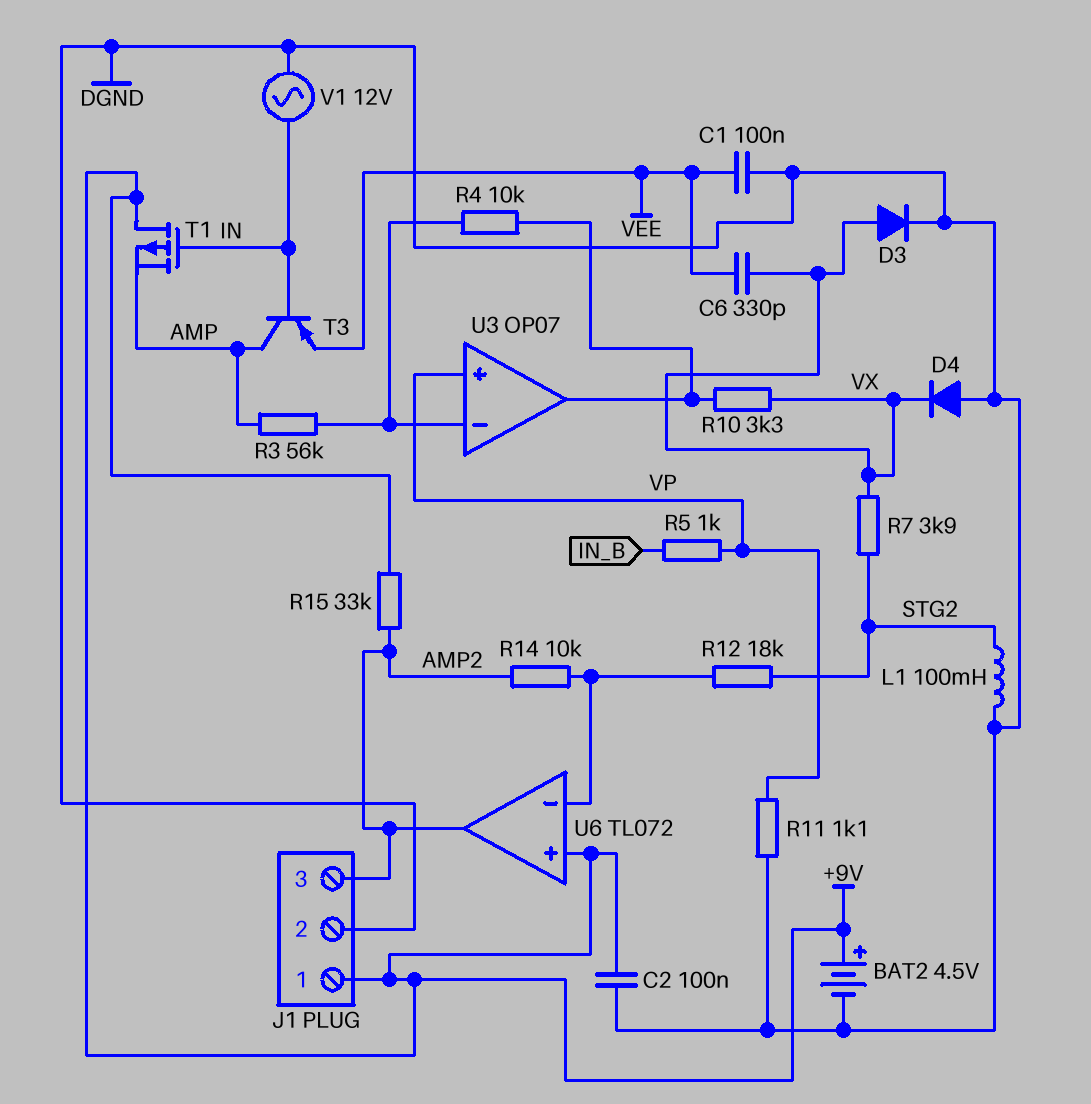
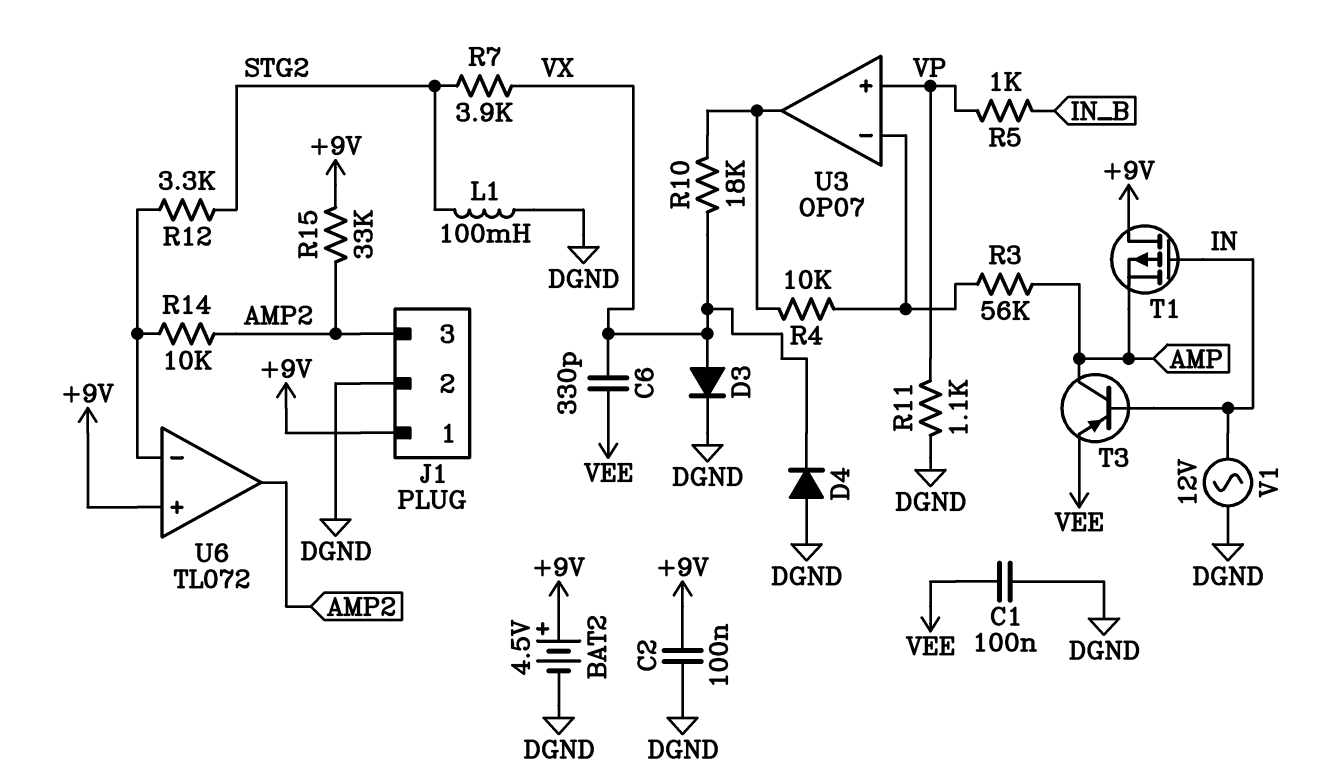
R10: 3.3k (U3/out, VX) -> 18k (U3/out, VX)
R12: 18k (STG2, U6/in-) -> 3.3k (STG2, U6/in-)

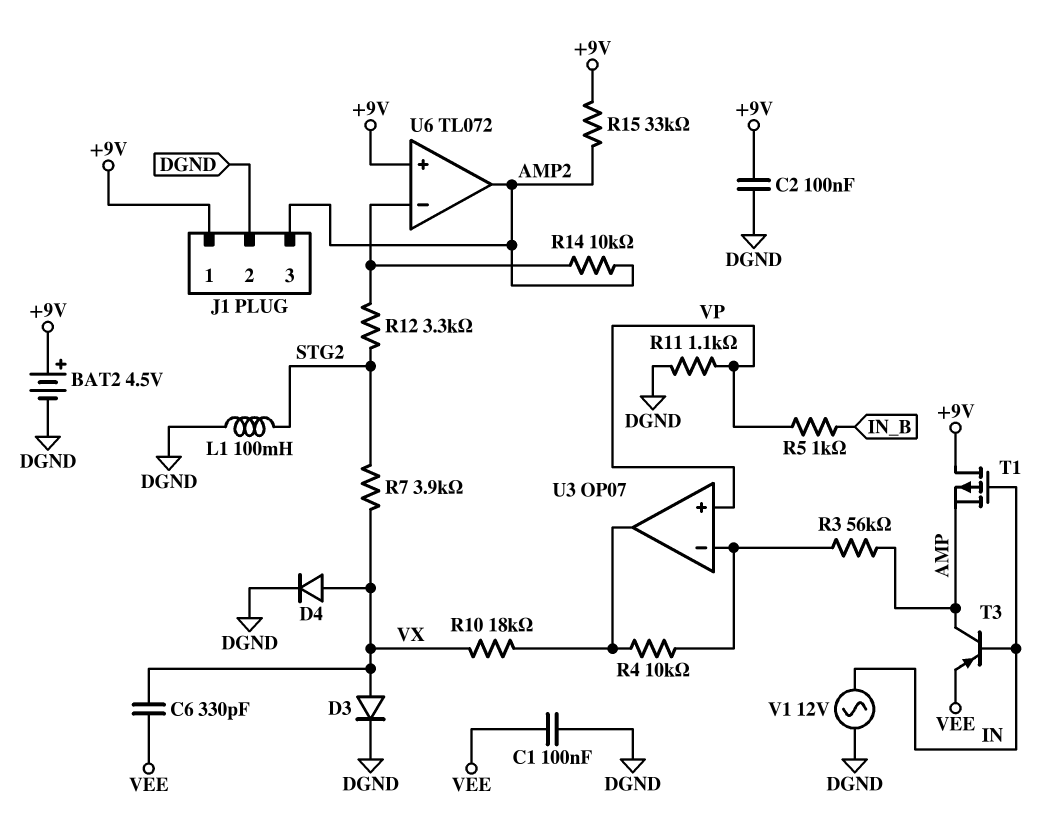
D4: diode (A DGND, K VX) -> diode (A VX, K DGND)

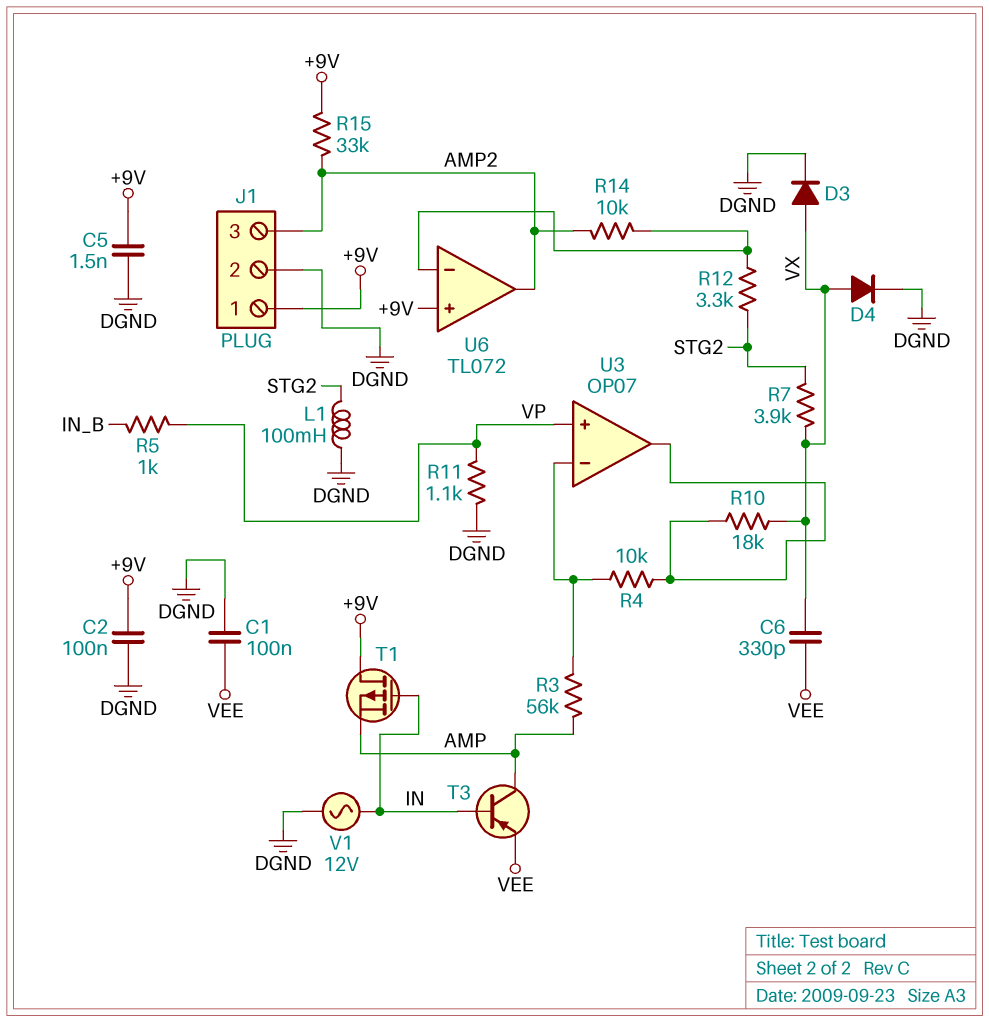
BAT2: 4.5V (plus +9V, minus DGND) -> none
C5: none -> 1.5nF (+9V, DGND)

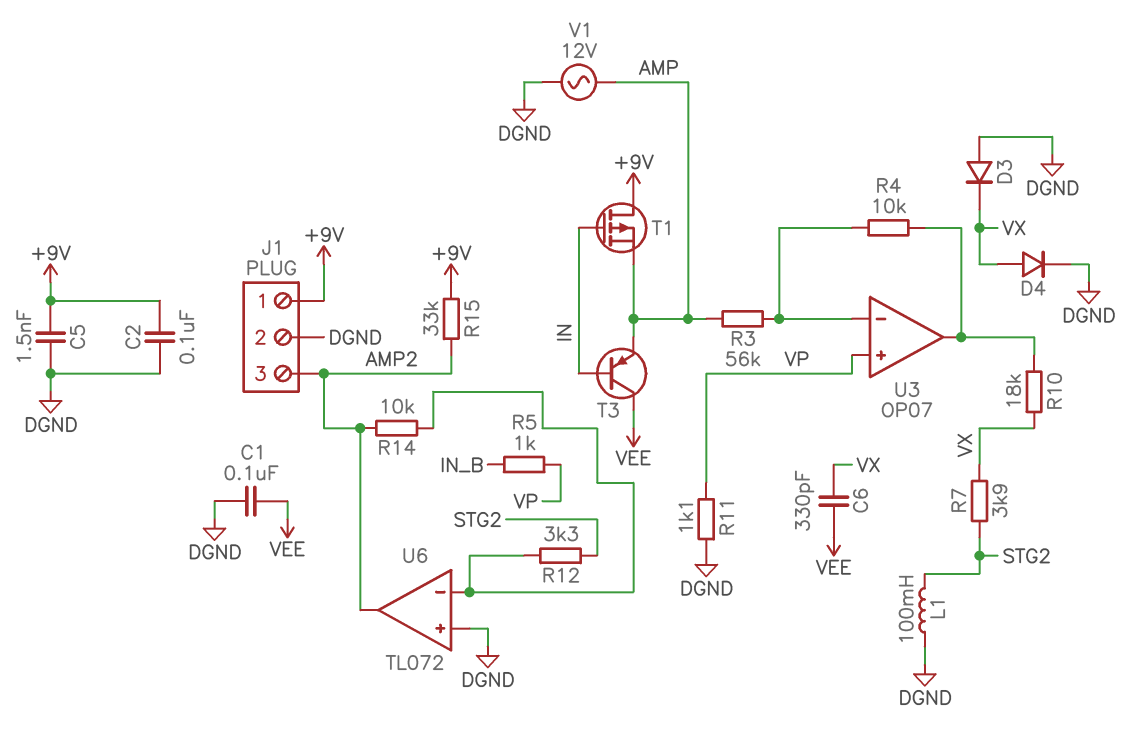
D3: diode (A VX, K DGND) -> diode (A DGND, K VX)
T3: PNP (B IN, C AMP, E VEE) -> PNP (B IN, C VEE, E AMP)
U6 pin in+: +9V -> DGND
V1: AC 12V (DGND, IN) -> AC 12V (AMP, DGND)

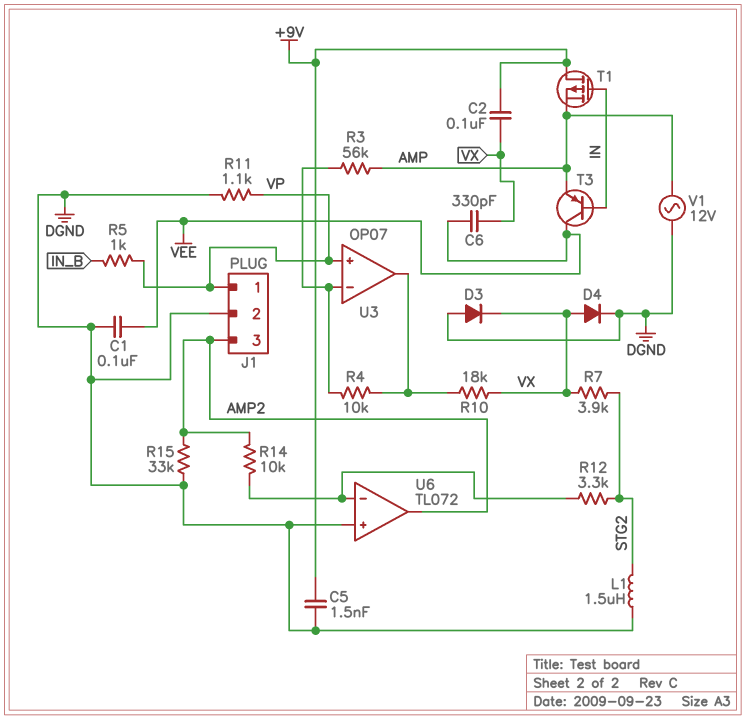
C2: 100nF (+9V, DGND) -> 100nF (+9V, VX)
J1 pin 1: +9V -> VP
L1: 100mH (DGND, STG2) -> 1.5uH (DGND, STG2)
R15: 33k (+9V, AMP2) -> 33k (AMP2, DGND)

